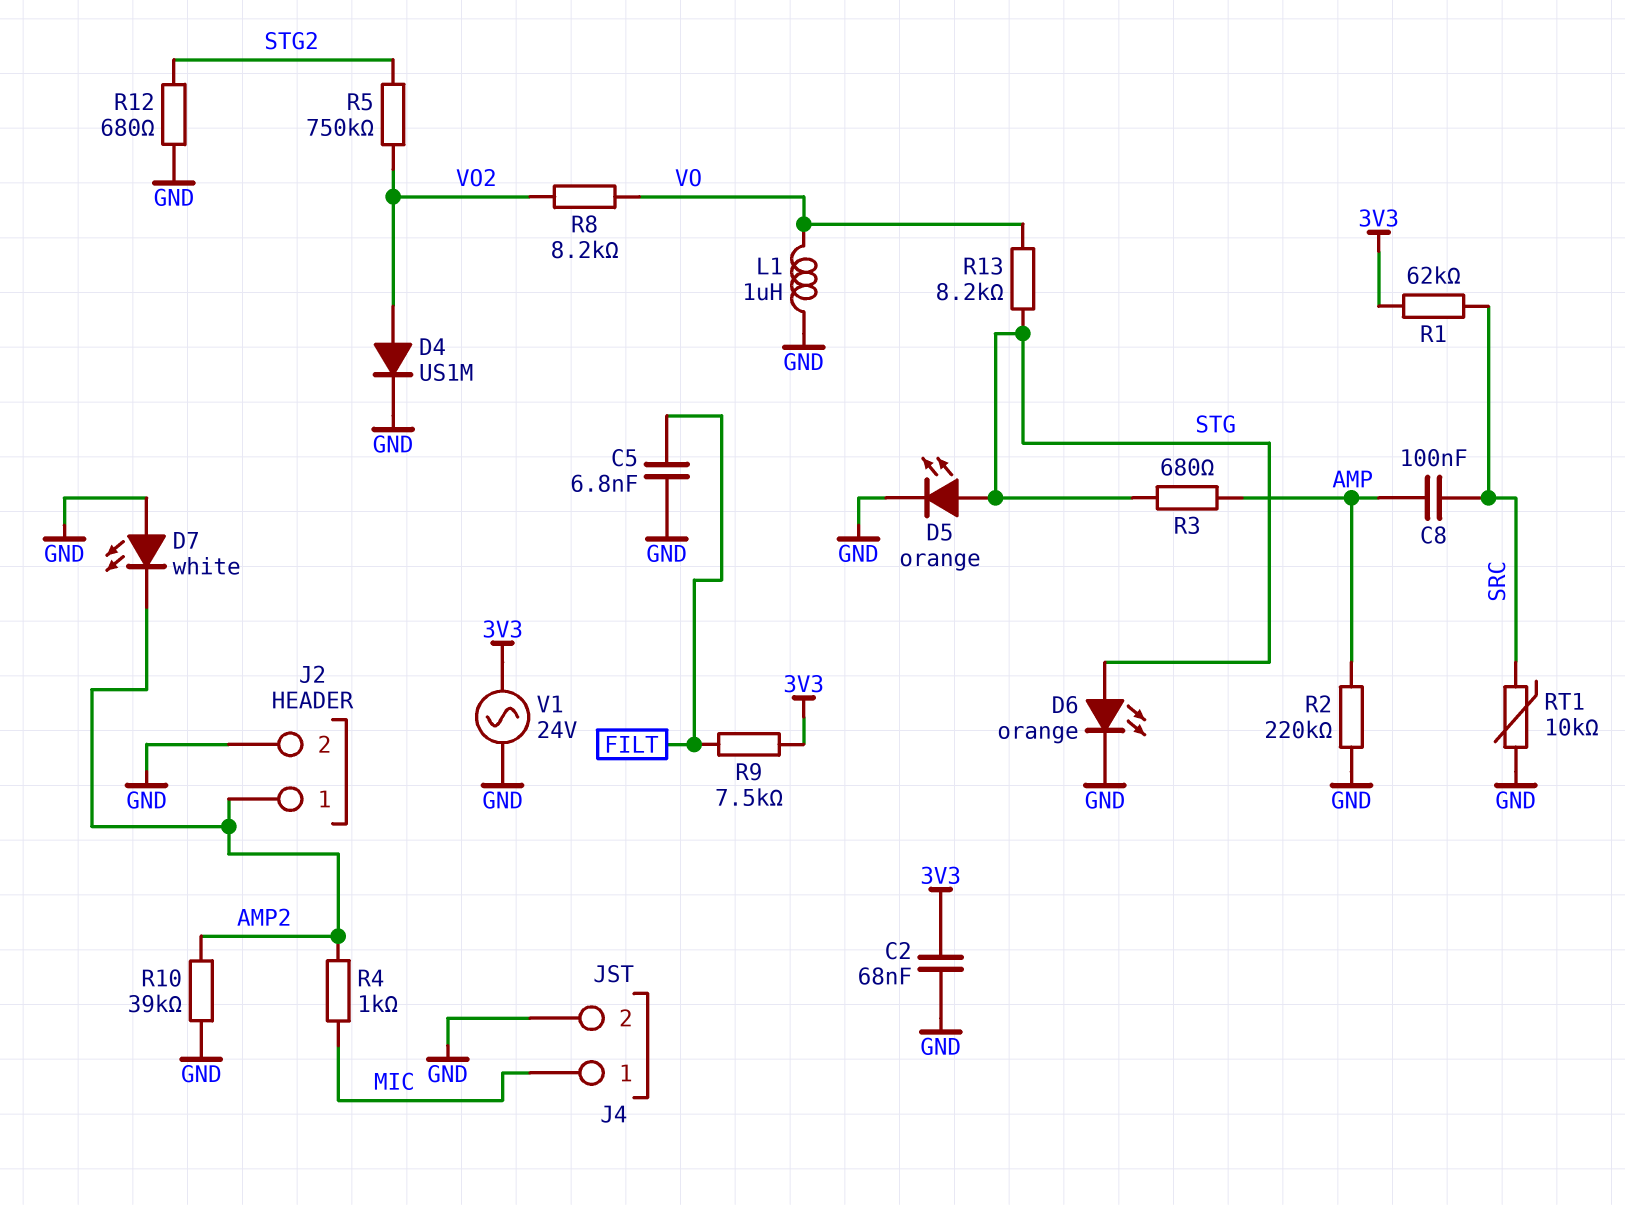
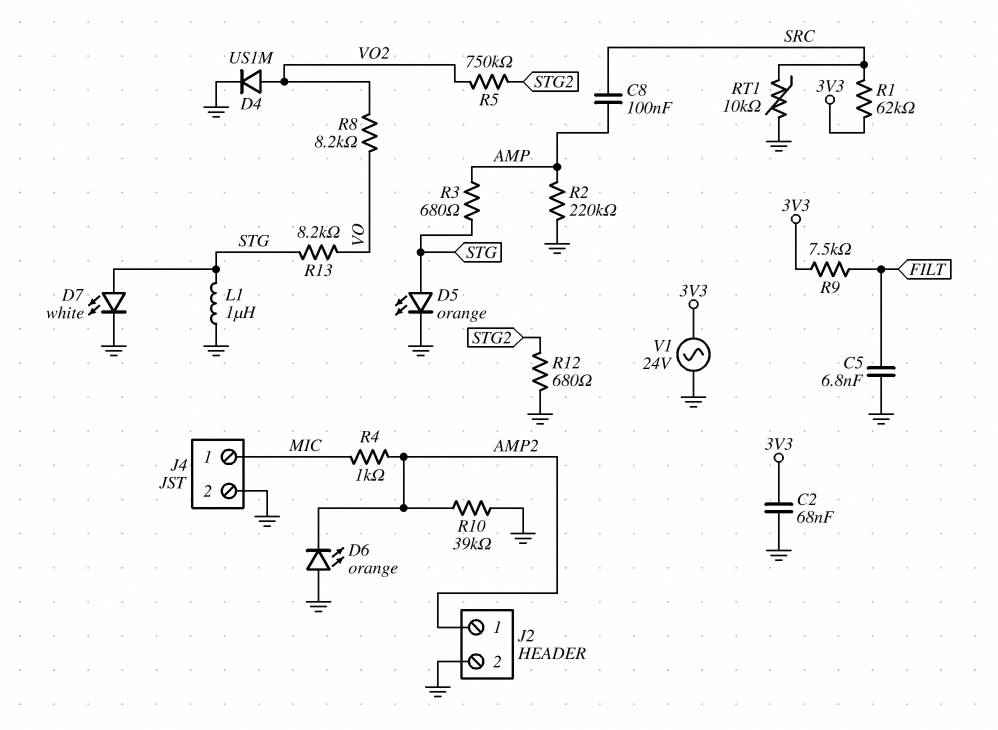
D6: LED orange (A STG, K GND) -> LED orange (A GND, K AMP2)
D7: LED white (A GND, K AMP2) -> LED white (A STG, K GND)
L1: 1uH (GND, VO) -> 1uH (GND, STG)

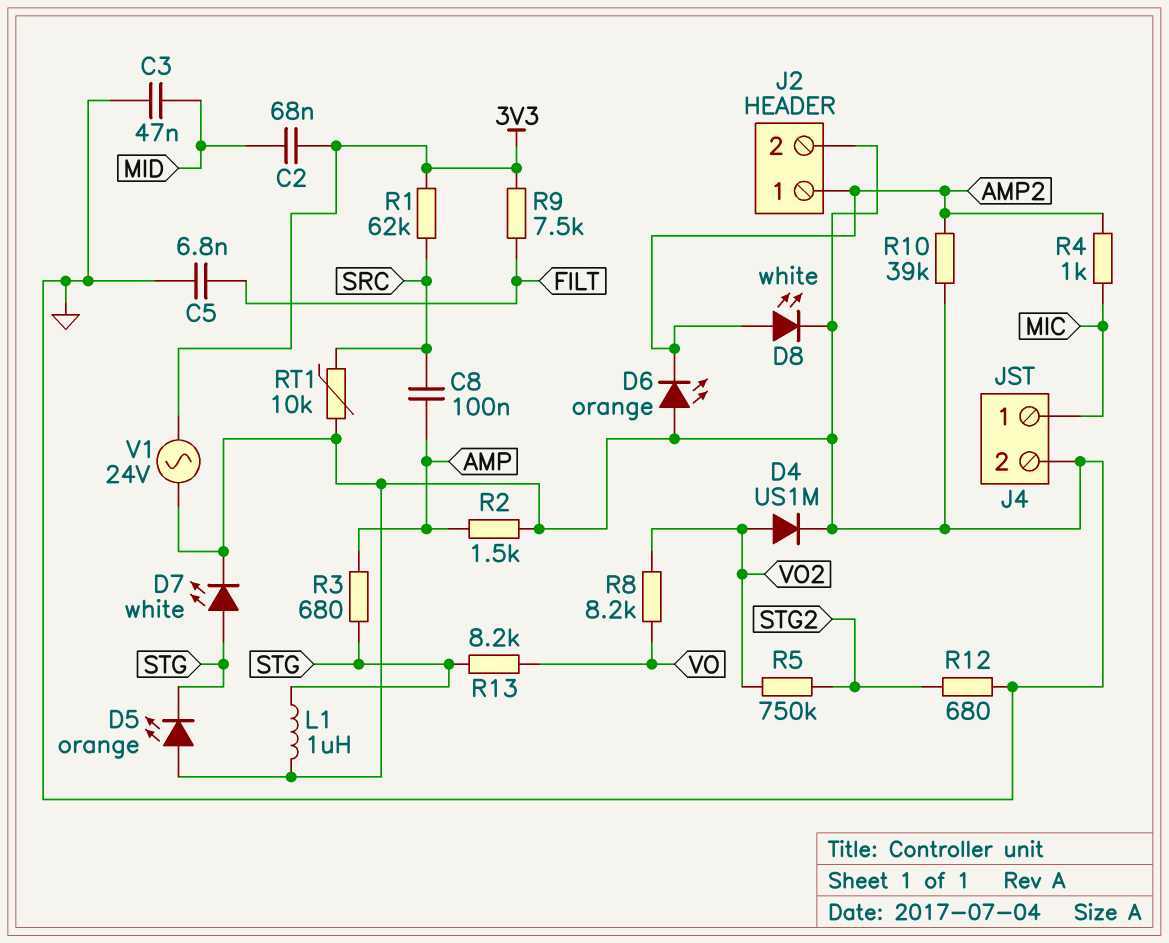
C2: 68nF (3V3, GND) -> 68nF (3V3, MID)
C3: none -> 47nF (GND, MID)
D5: LED orange (A STG, K GND) -> LED orange (A GND, K STG)
D8: none -> LED white (A AMP2, K GND)
R2: 220k (AMP, GND) -> 1.5k (AMP, GND)

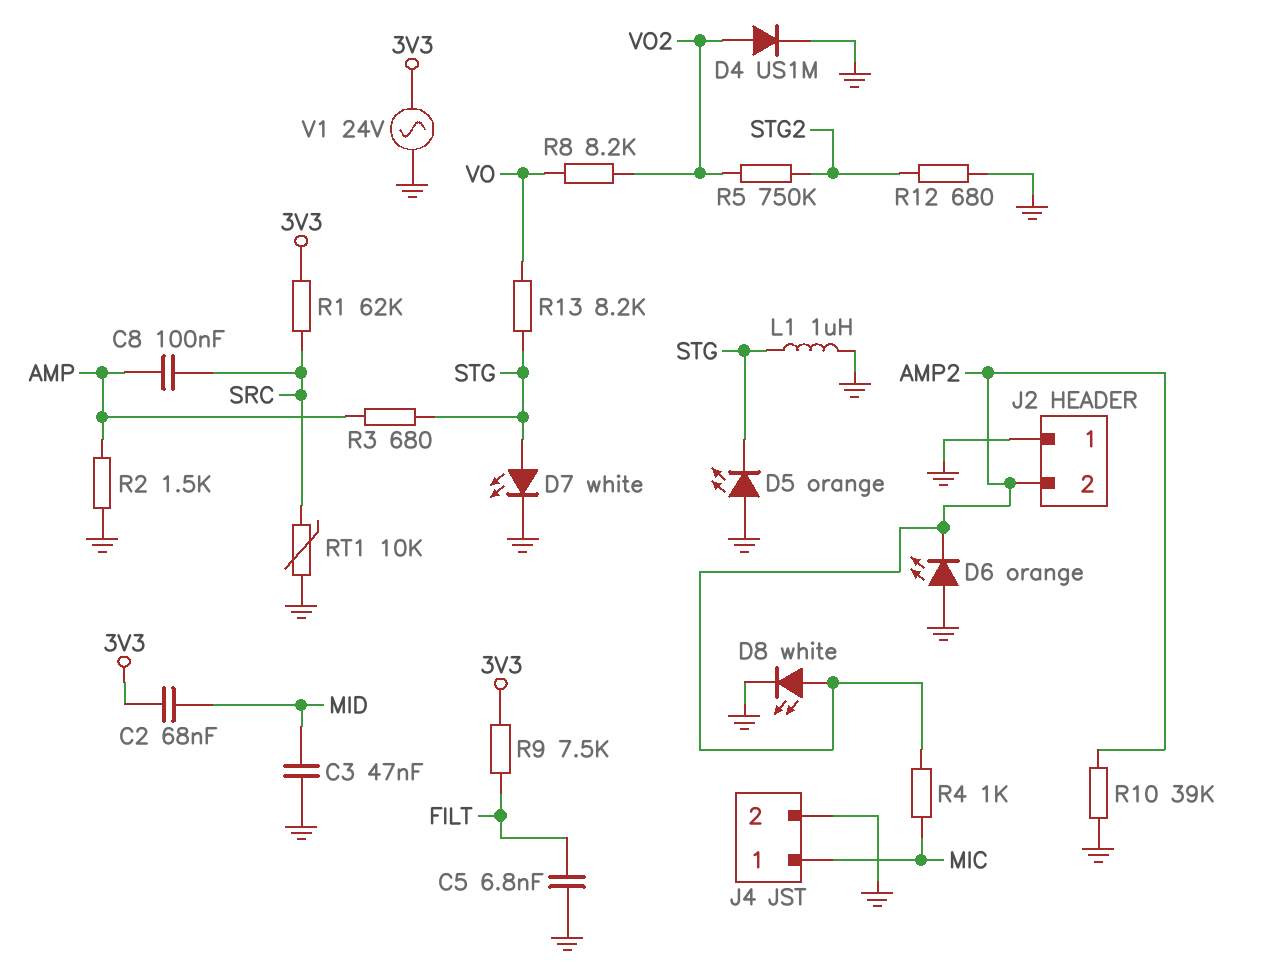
J2 pin 1: AMP2 -> GND
J2 pin 2: GND -> AMP2

